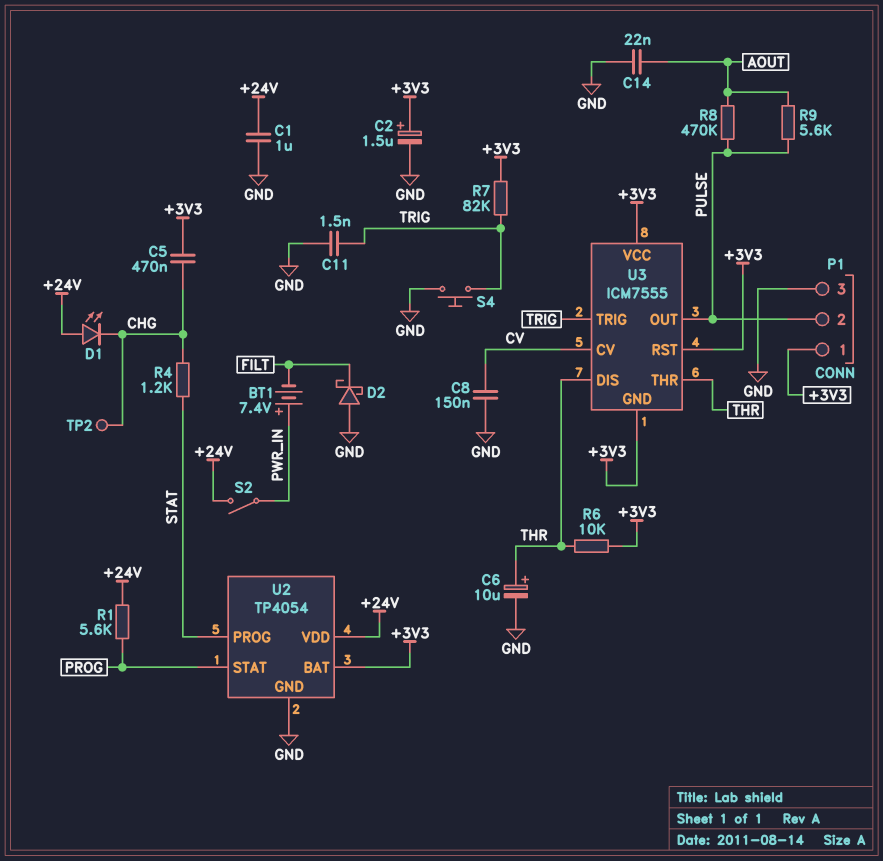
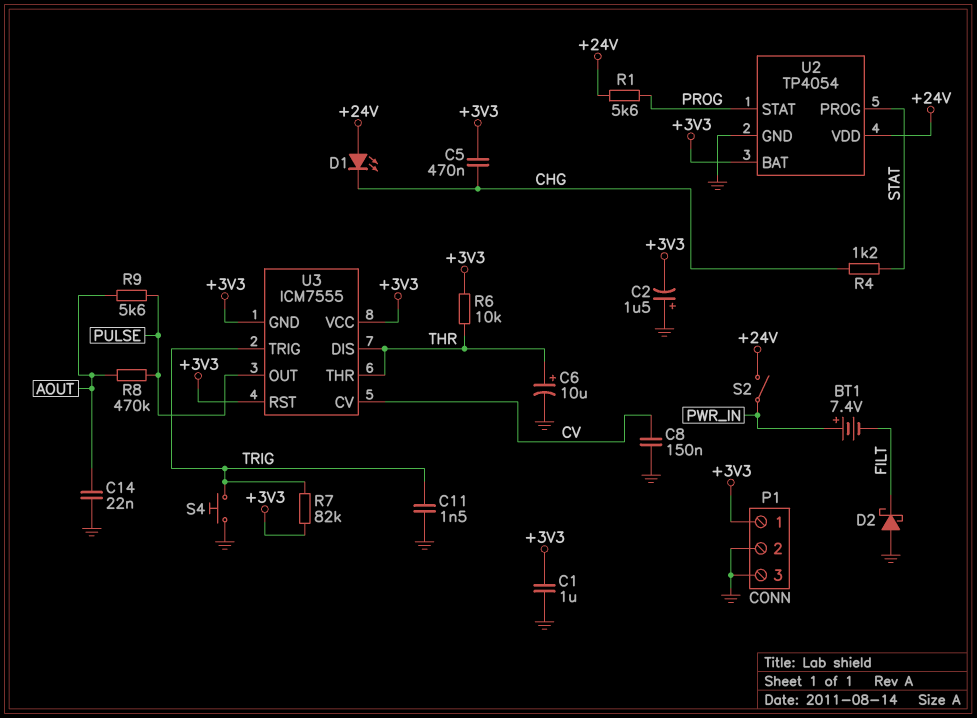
C1: 1uF (+24V, GND) -> 1uF (+3V3, GND)
C2: 1.5uF (plus +3V3, minus GND) -> 1.5uF (plus GND, minus +3V3)
P1 pin 2: PULSE -> GND
TP2: test point (CHG) -> none

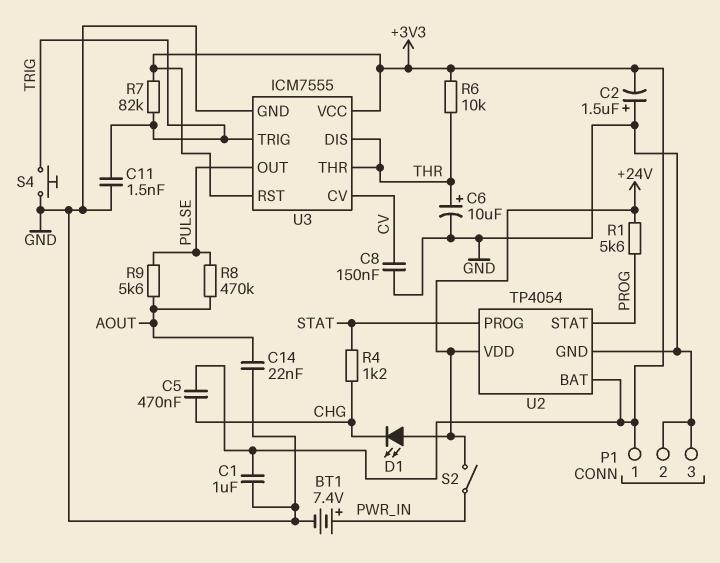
BT1: 7.4V (plus PWR_IN, minus FILT) -> 7.4V (plus PWR_IN, minus GND)
D2: schottky (A GND, K FILT) -> none
U3 pin GND: +3V3 -> GND

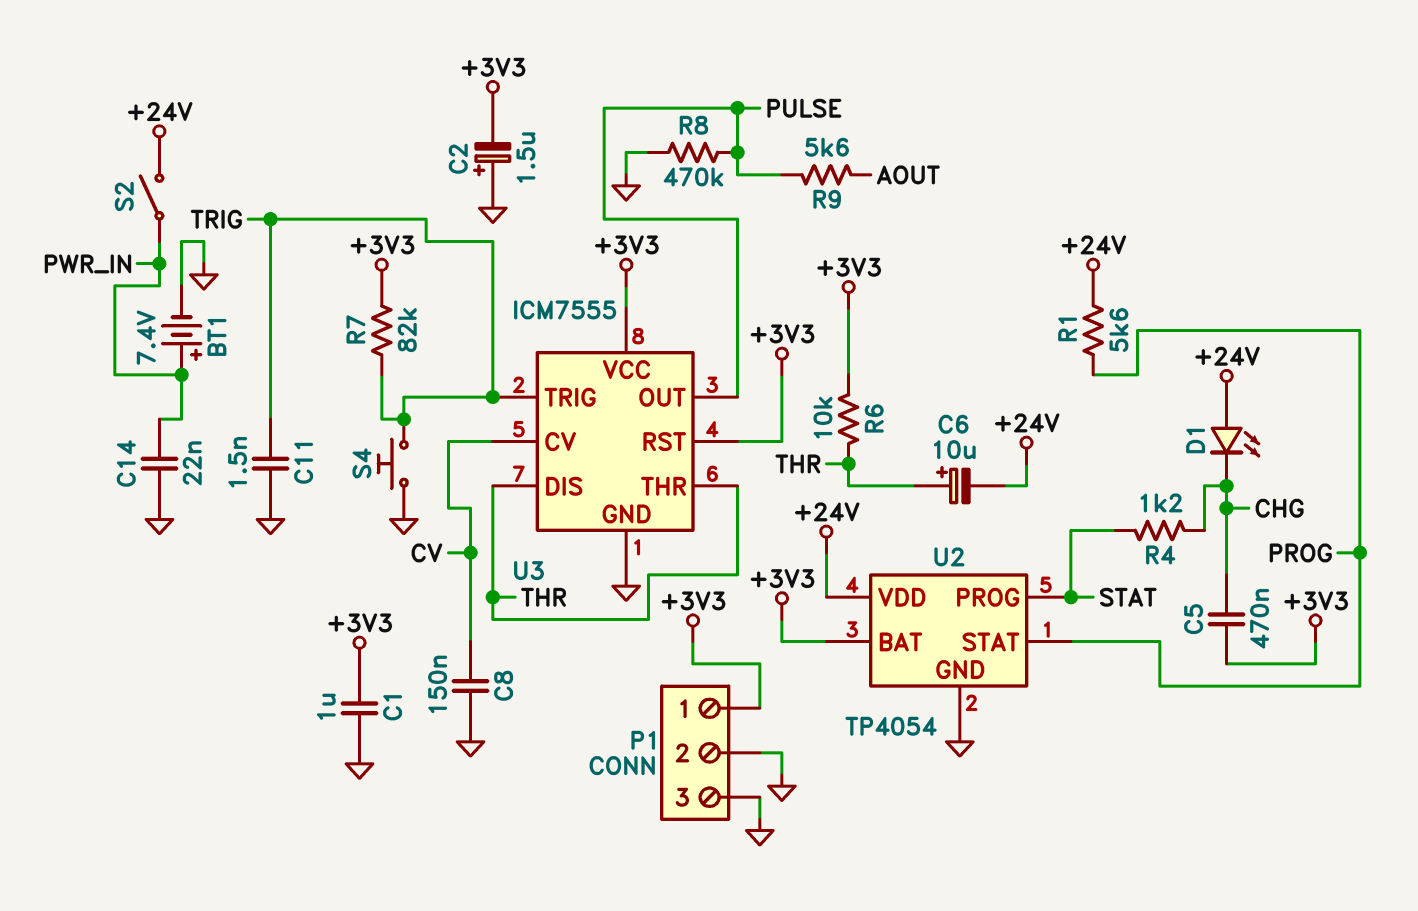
C6: 10uF (plus THR, minus GND) -> 10uF (plus THR, minus +24V)
C14: 22nF (AOUT, GND) -> 22nF (GND, PWR_IN)
R8: 470k (AOUT, PULSE) -> 470k (GND, PULSE)

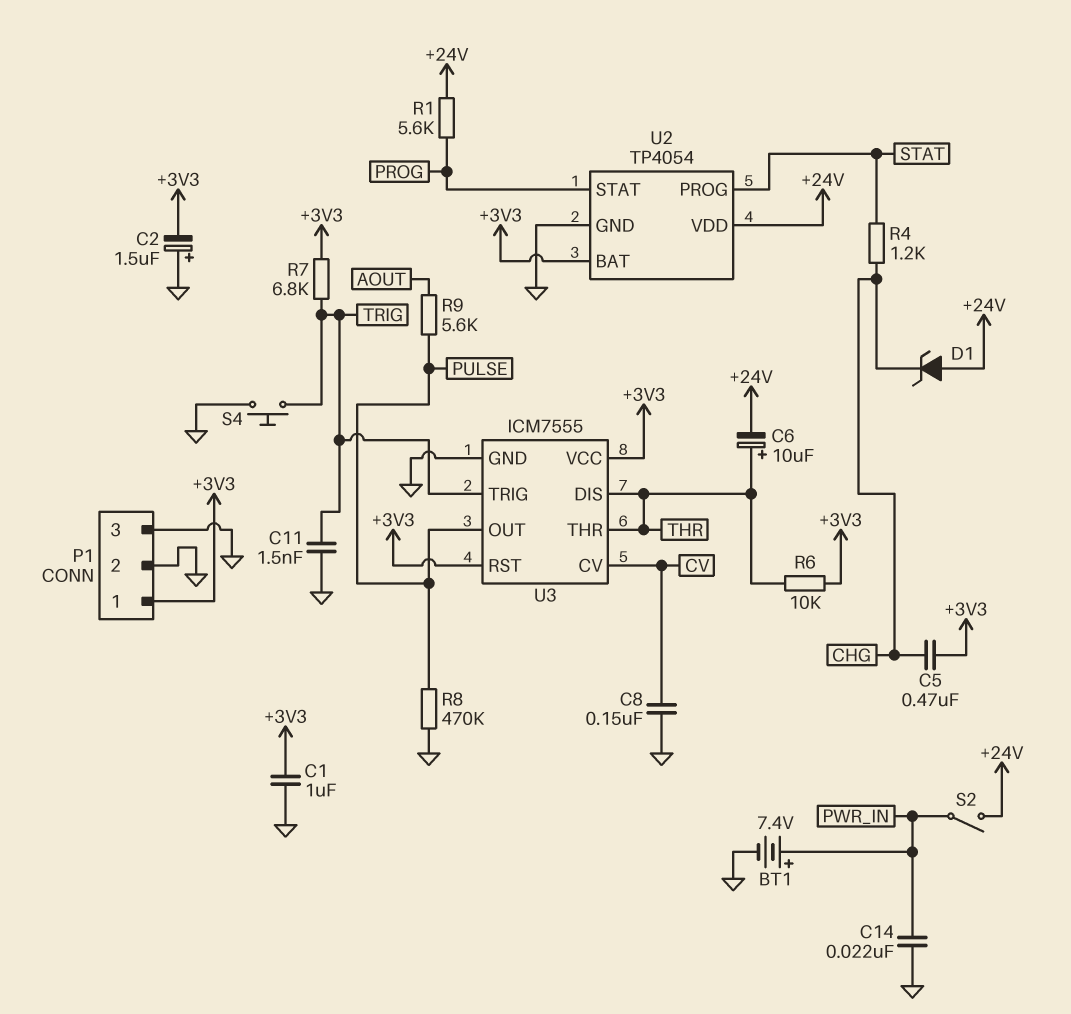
D1: LED (A +24V, K CHG) -> zener (A +24V, K CHG)
R7: 82k (+3V3, TRIG) -> 6.8k (+3V3, TRIG)

